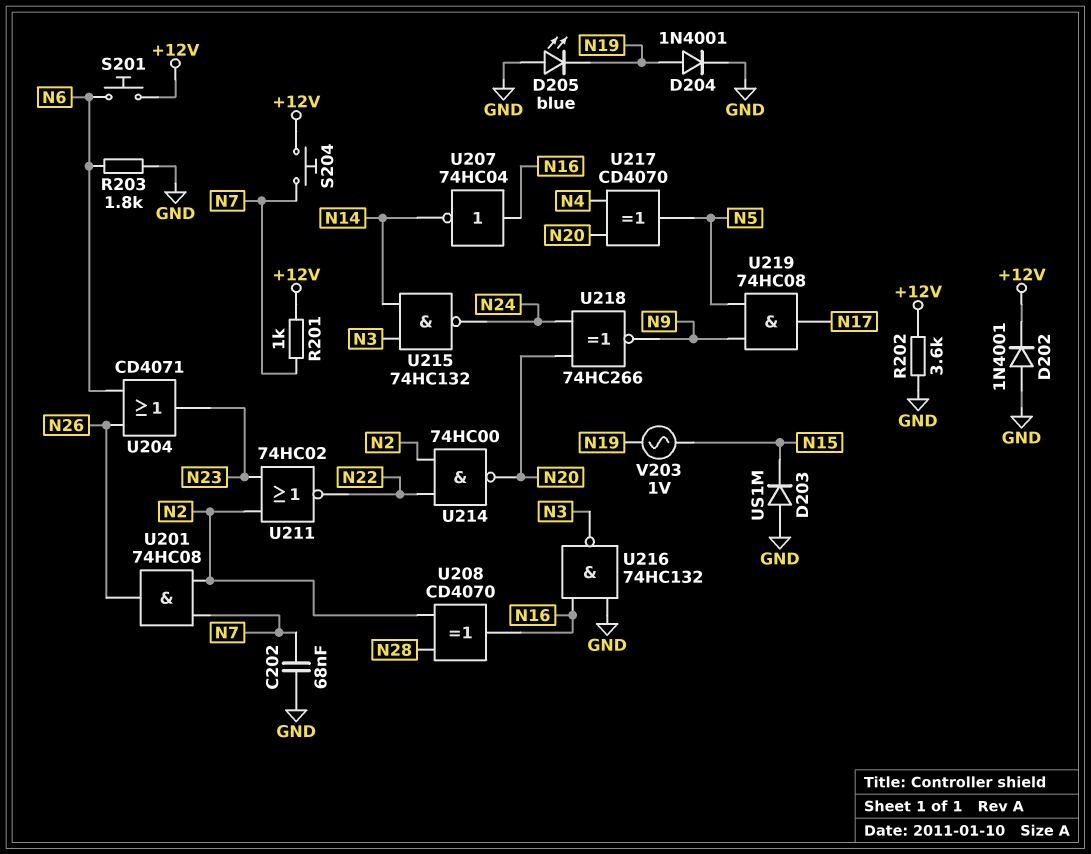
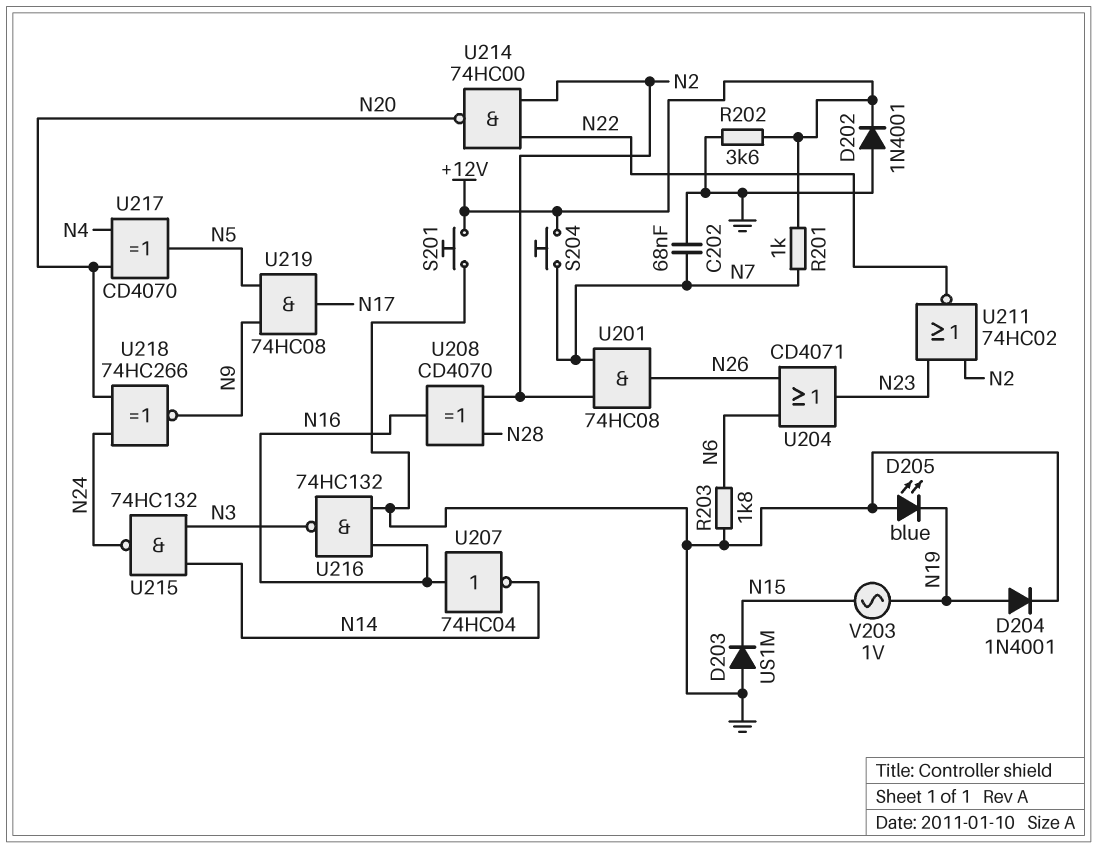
S201: button (+12V, N6) -> button (+12V, GND)

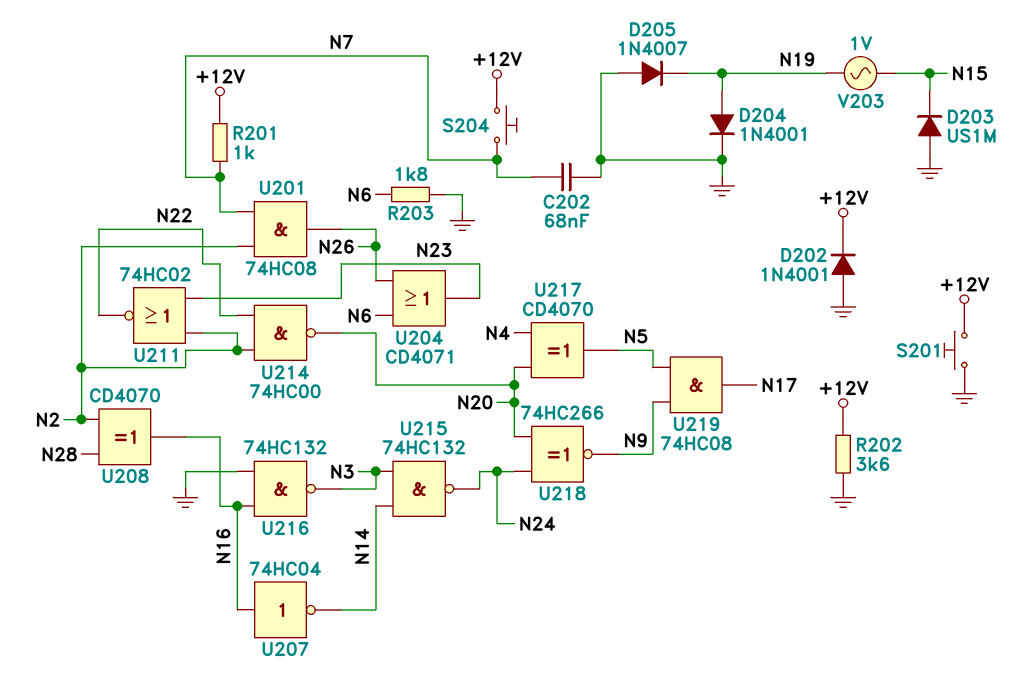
D205: LED blue (A GND, K N19) -> diode 1N4007 (A GND, K N19)

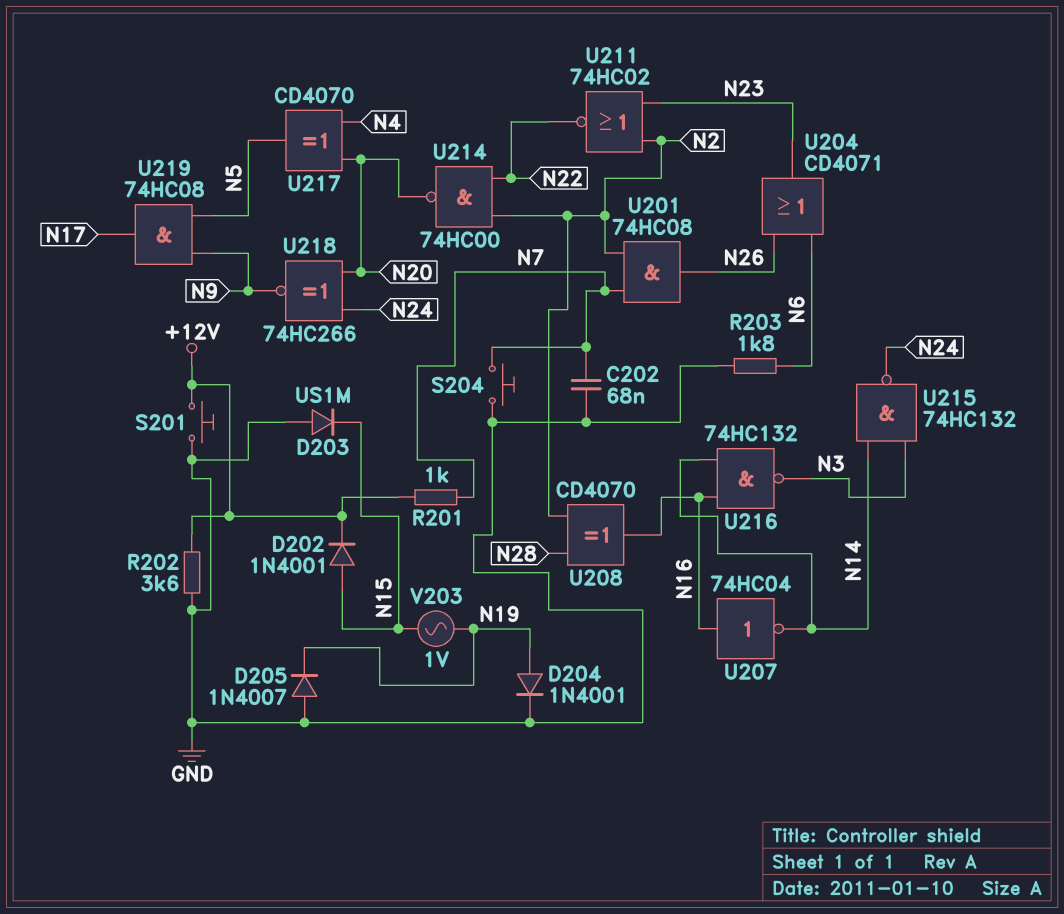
D202: diode 1N4001 (A GND, K +12V) -> diode 1N4001 (A N15, K +12V)
S204: button (+12V, N7) -> button (GND, N7)
U216: NAND 74HC132 (in GND, in N16, out N3) -> NAND 74HC132 (in N14, in N16, out N3)

